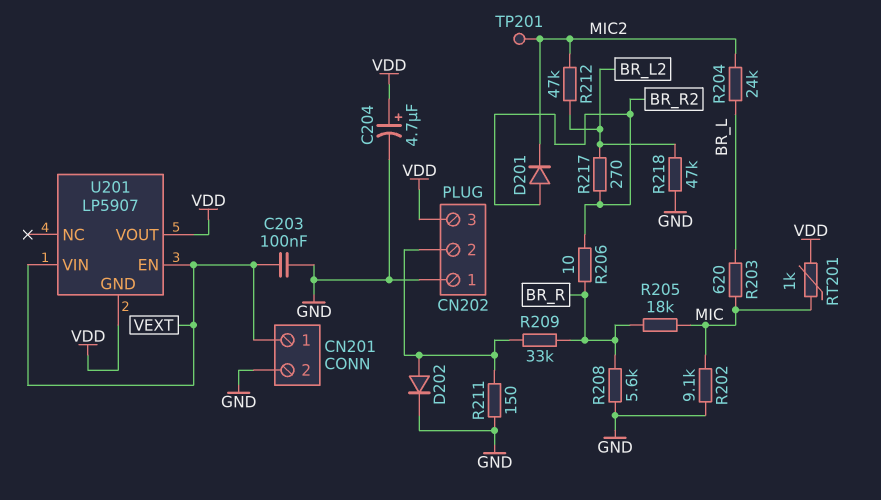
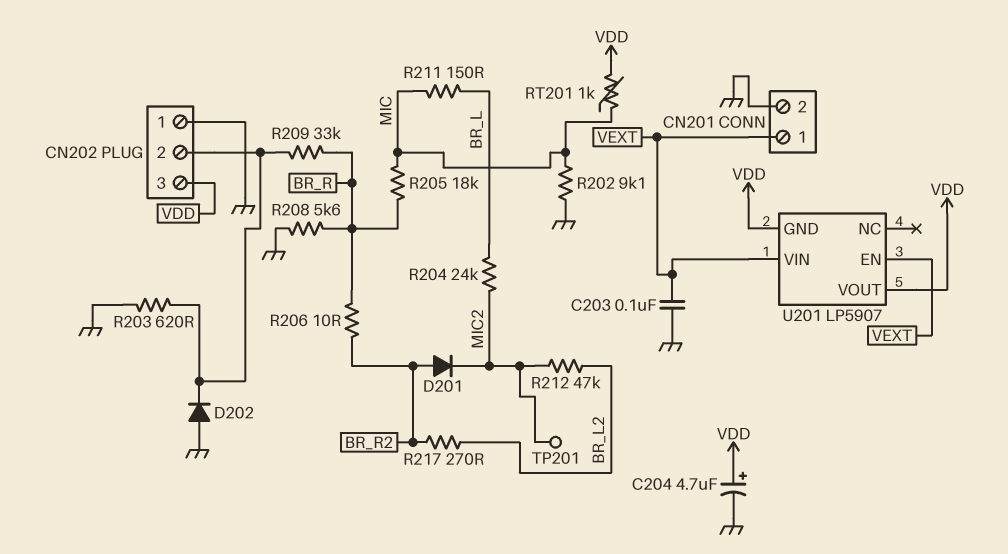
D202: diode (A CN202/2, K GND) -> diode (A GND, K CN202/2)
R203: 620 (BR_L, MIC) -> 620 (CN202/2, GND)
R211: 150 (CN202/2, GND) -> 150 (BR_L, MIC)
R218: 47k (BR_L2, GND) -> none

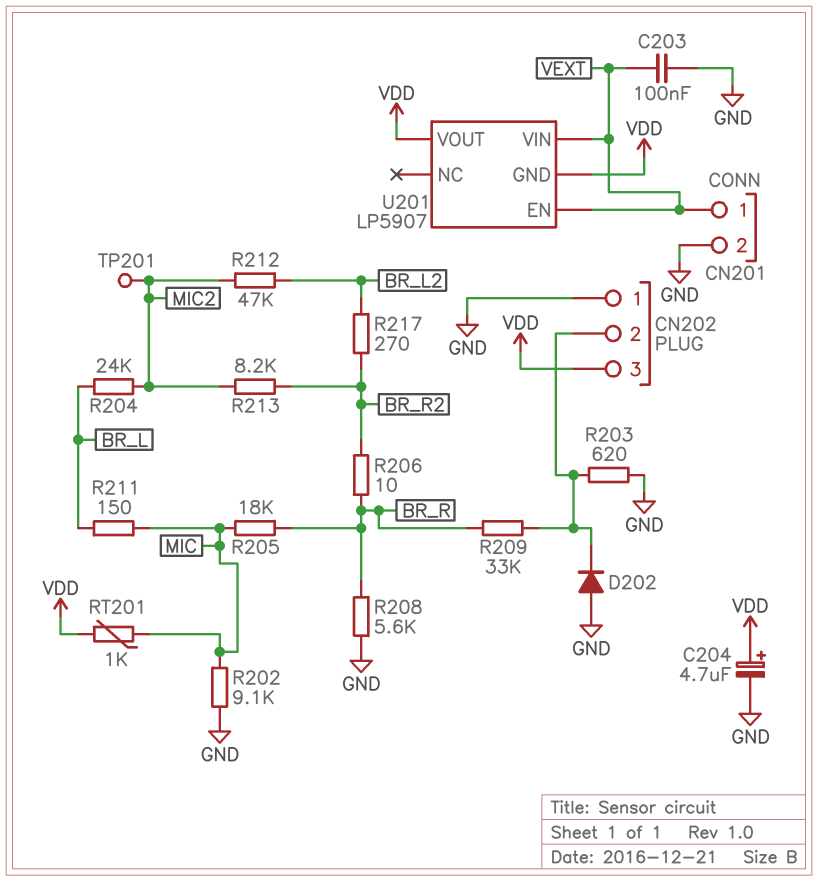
D201: diode (A BR_R2, K MIC2) -> none
R213: none -> 8.2k (BR_R2, MIC2)

